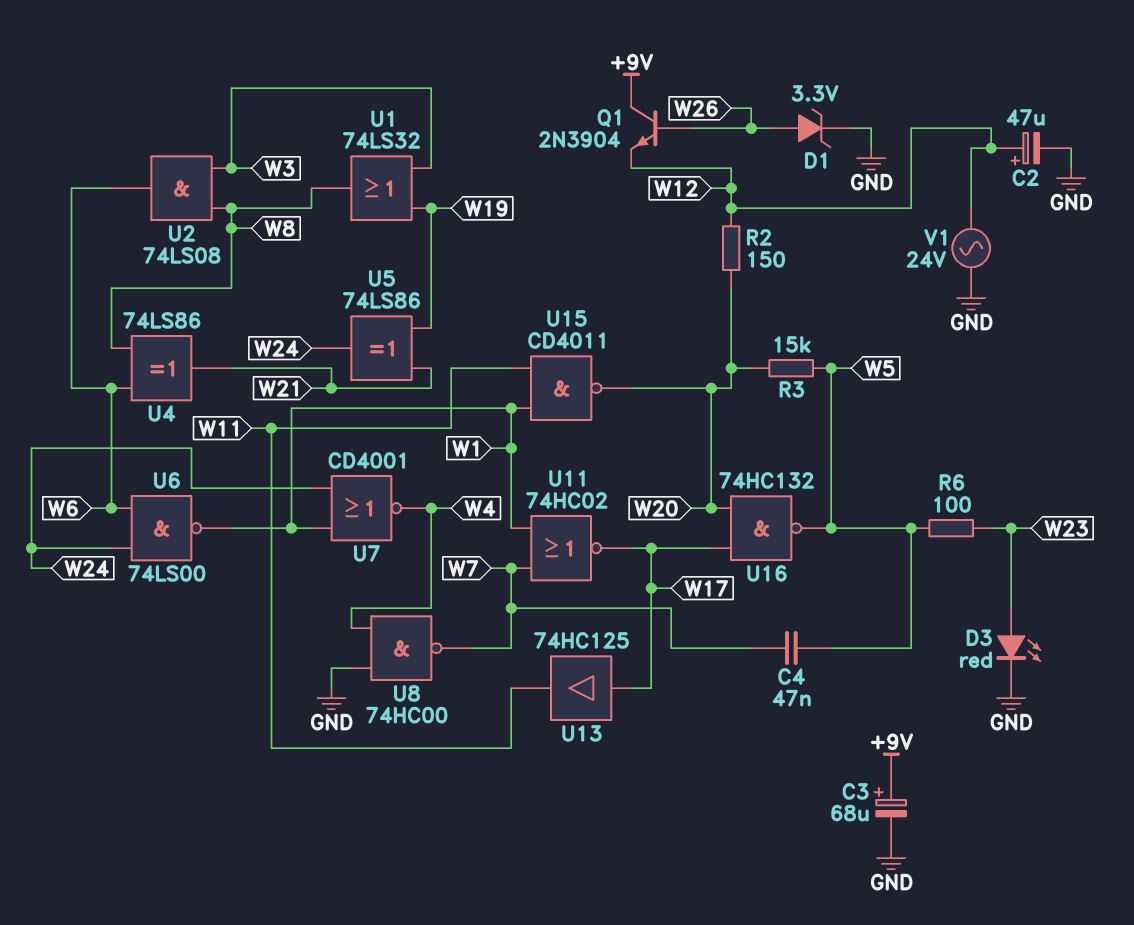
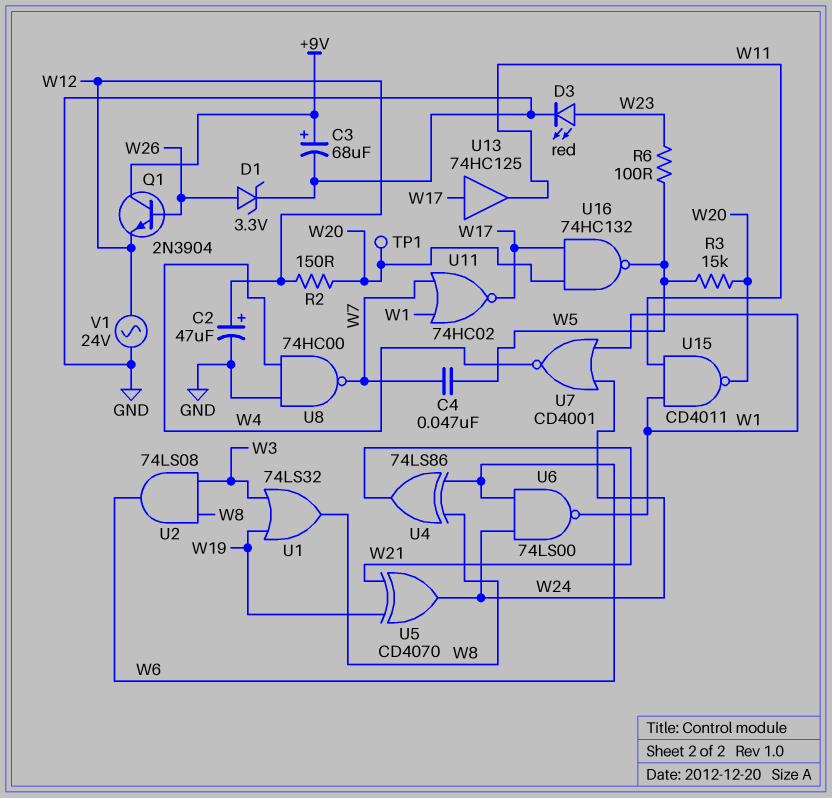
TP1: none -> test point (W20)
U5: XOR 74LS86 (in W19, in W21, out W24) -> XOR CD4070 (in W19, in W21, out W24)

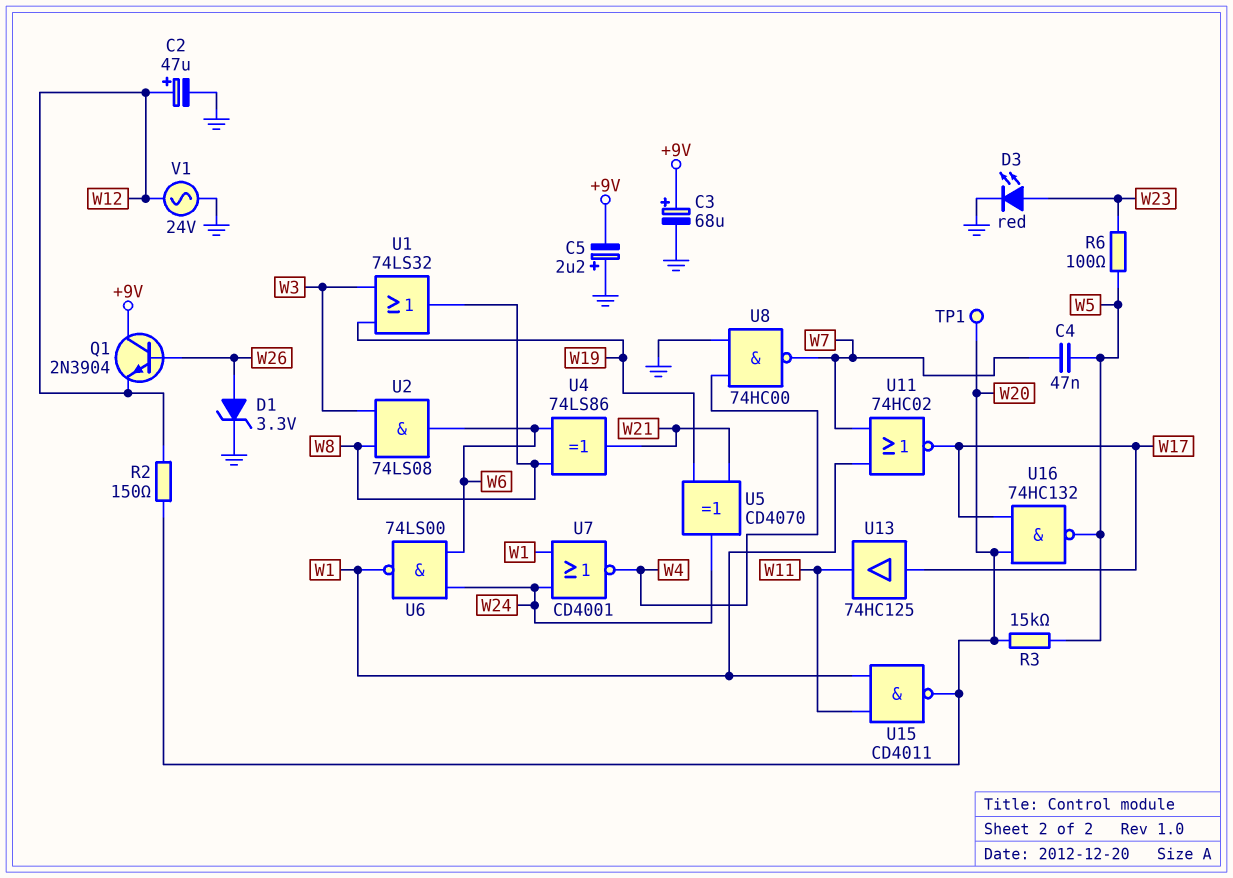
C5: none -> 2.2uF (plus GND, minus +9V)

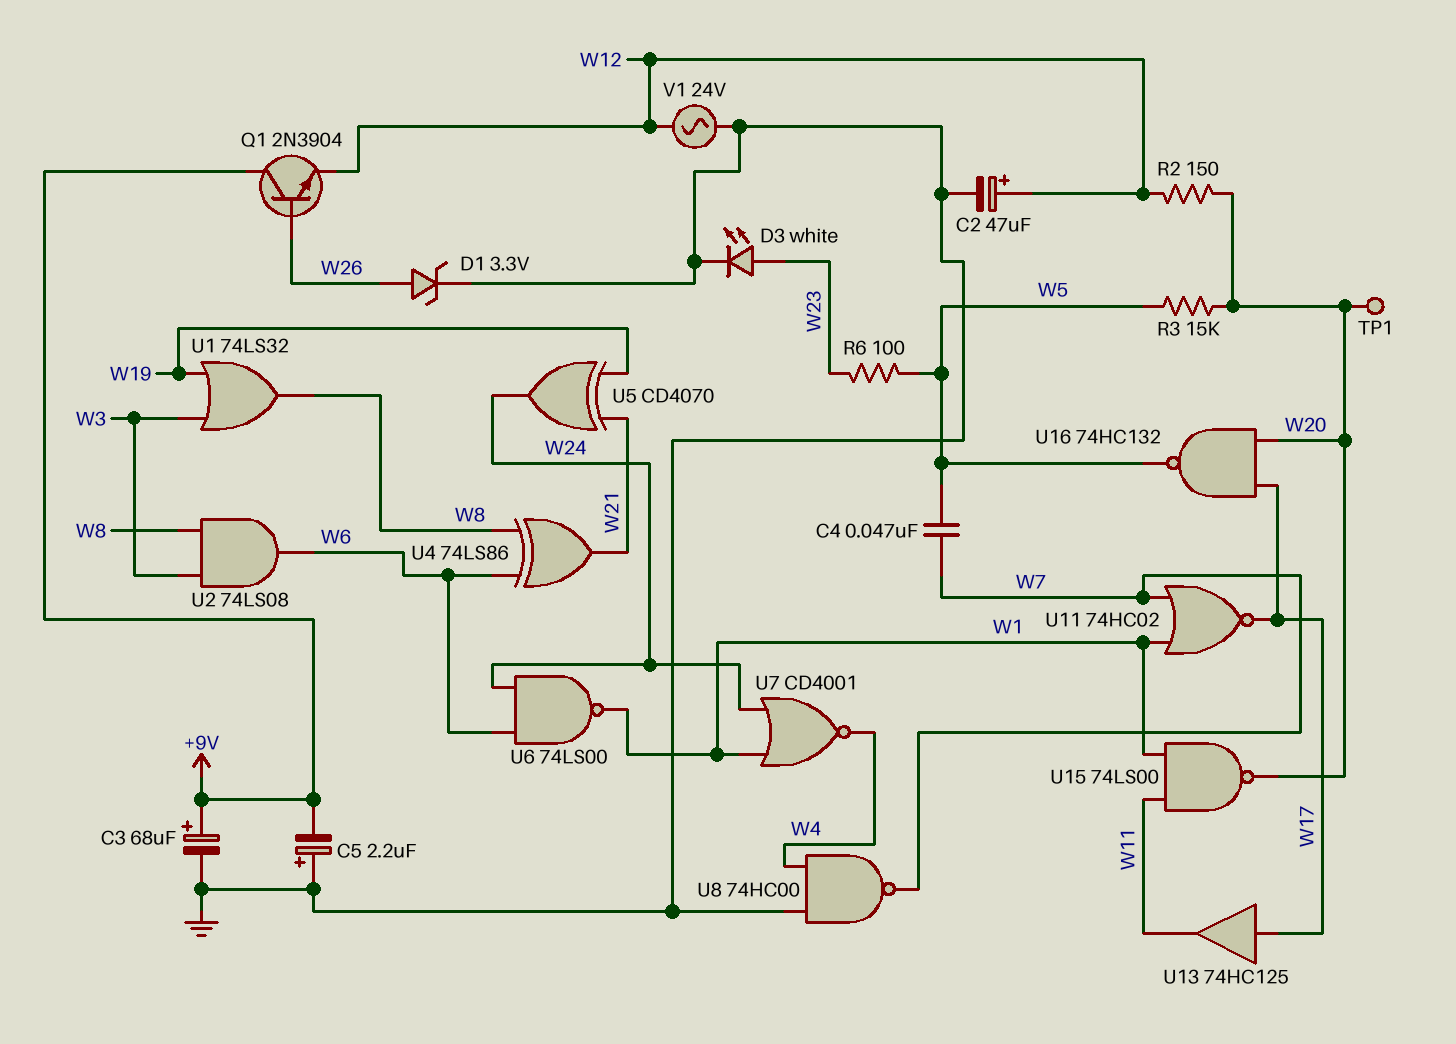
D3: LED red (A W23, K GND) -> LED white (A W23, K GND)
U15: NAND CD4011 (in W1, in W11, out W20) -> NAND 74LS00 (in W1, in W11, out W20)

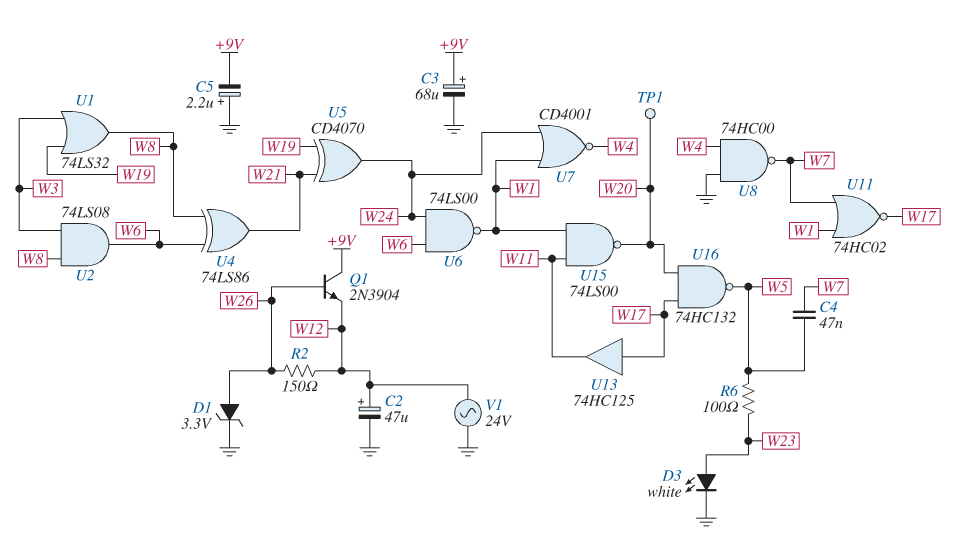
R2: 150 (W12, W20) -> 150 (W12, W26)
R3: 15k (W5, W20) -> none

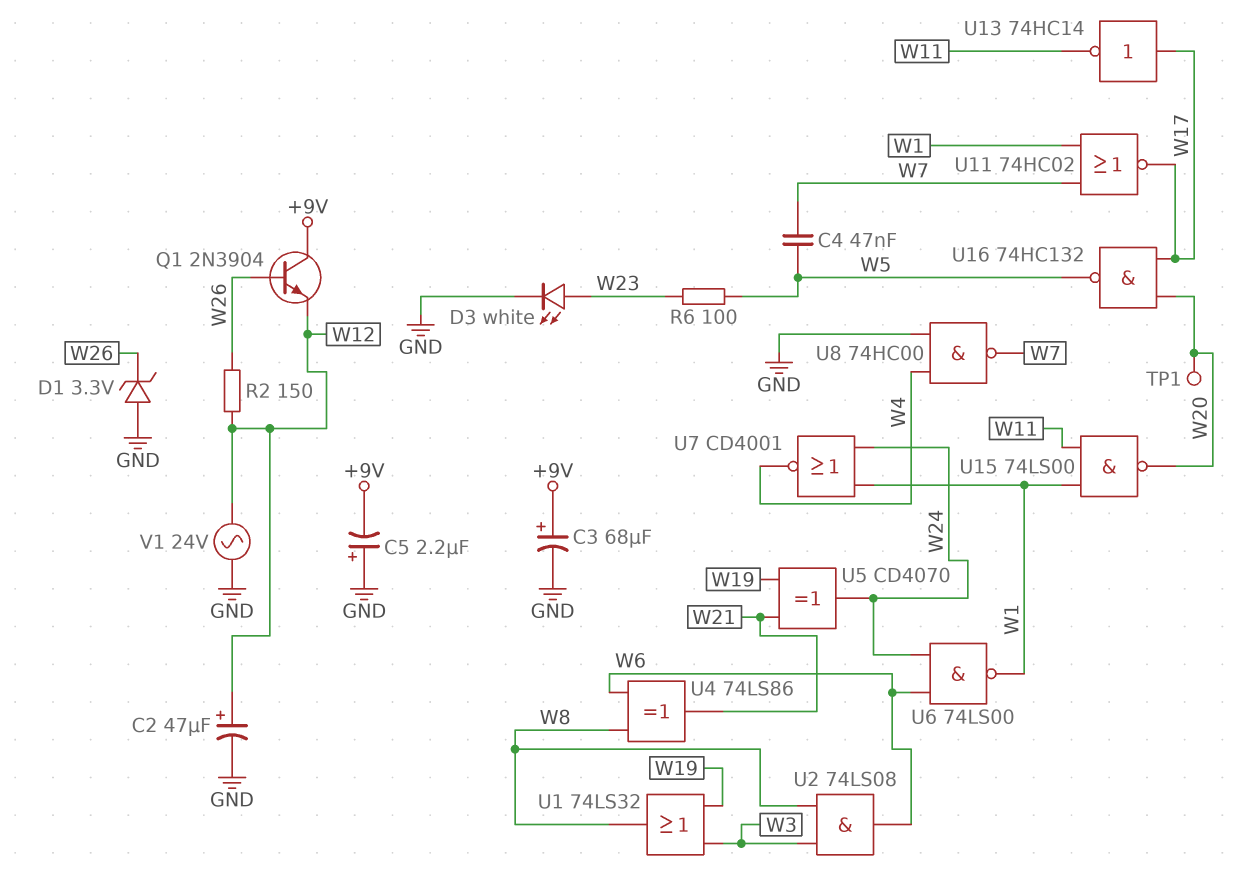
D1: zener 3.3V (A W26, K GND) -> zener 3.3V (A GND, K W26)
U13: buffer 74HC125 (in W17, out W11) -> NOT 74HC14 (in W17, out W11)

